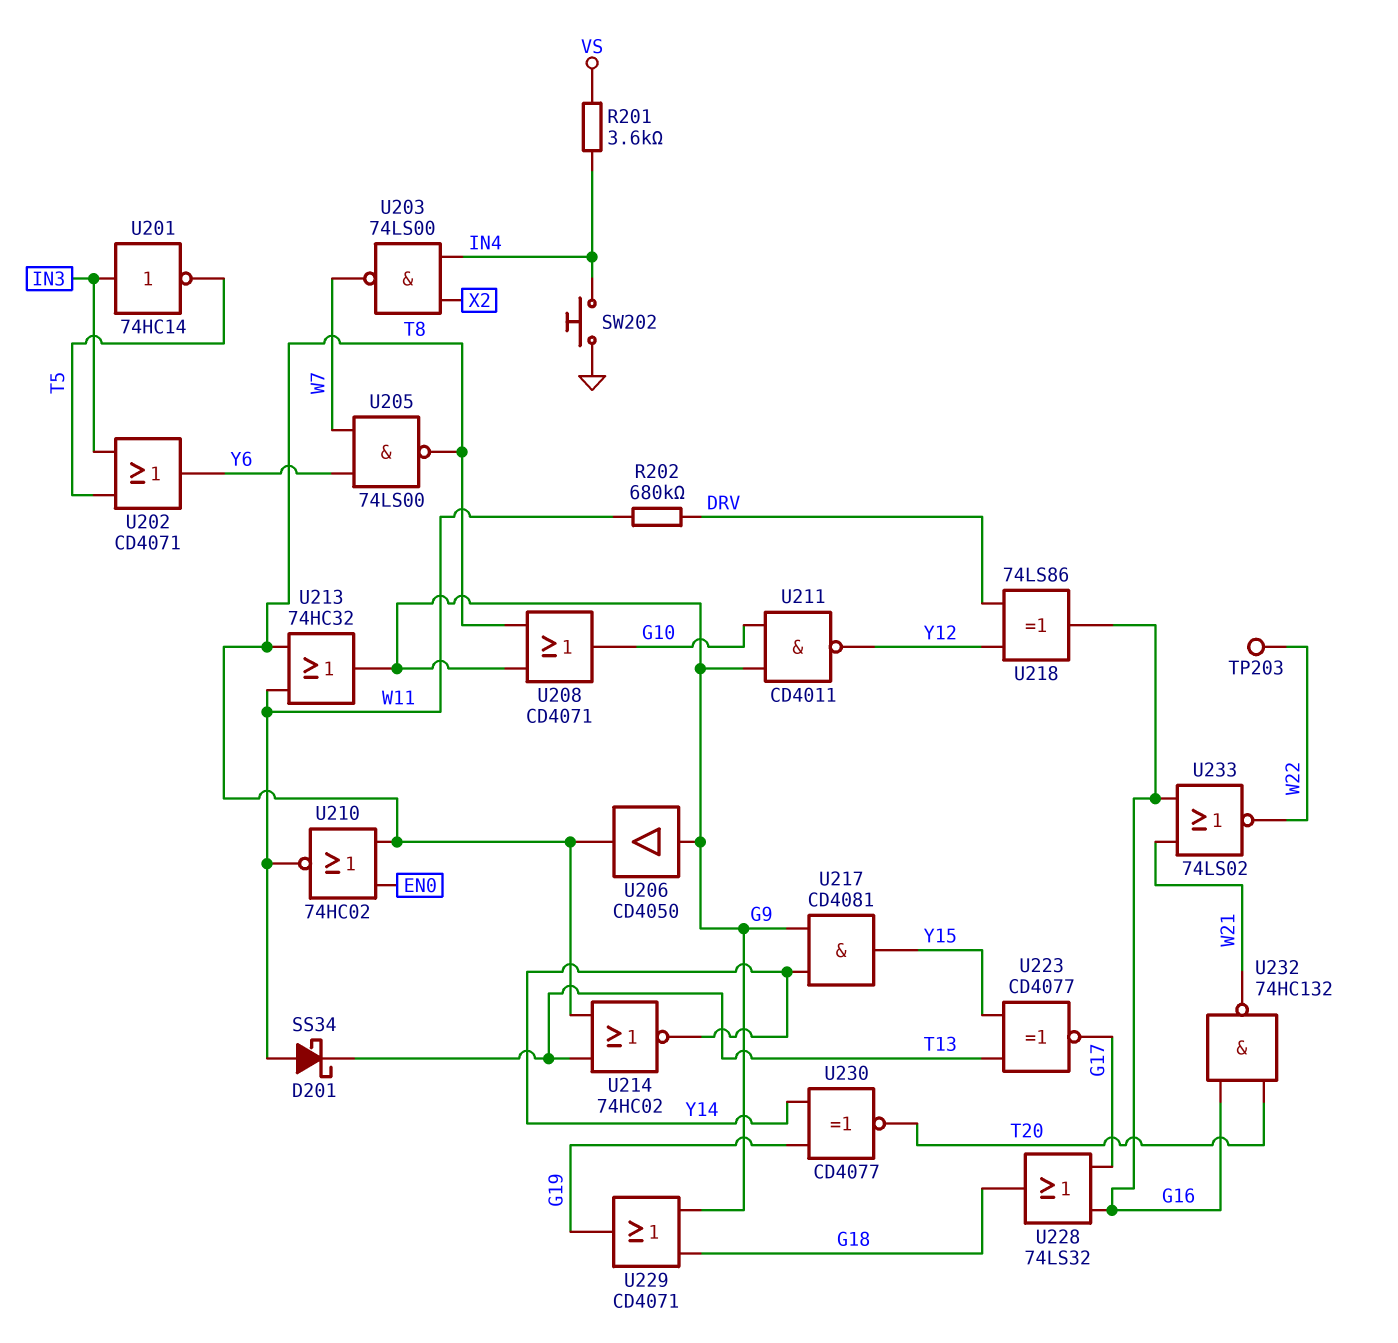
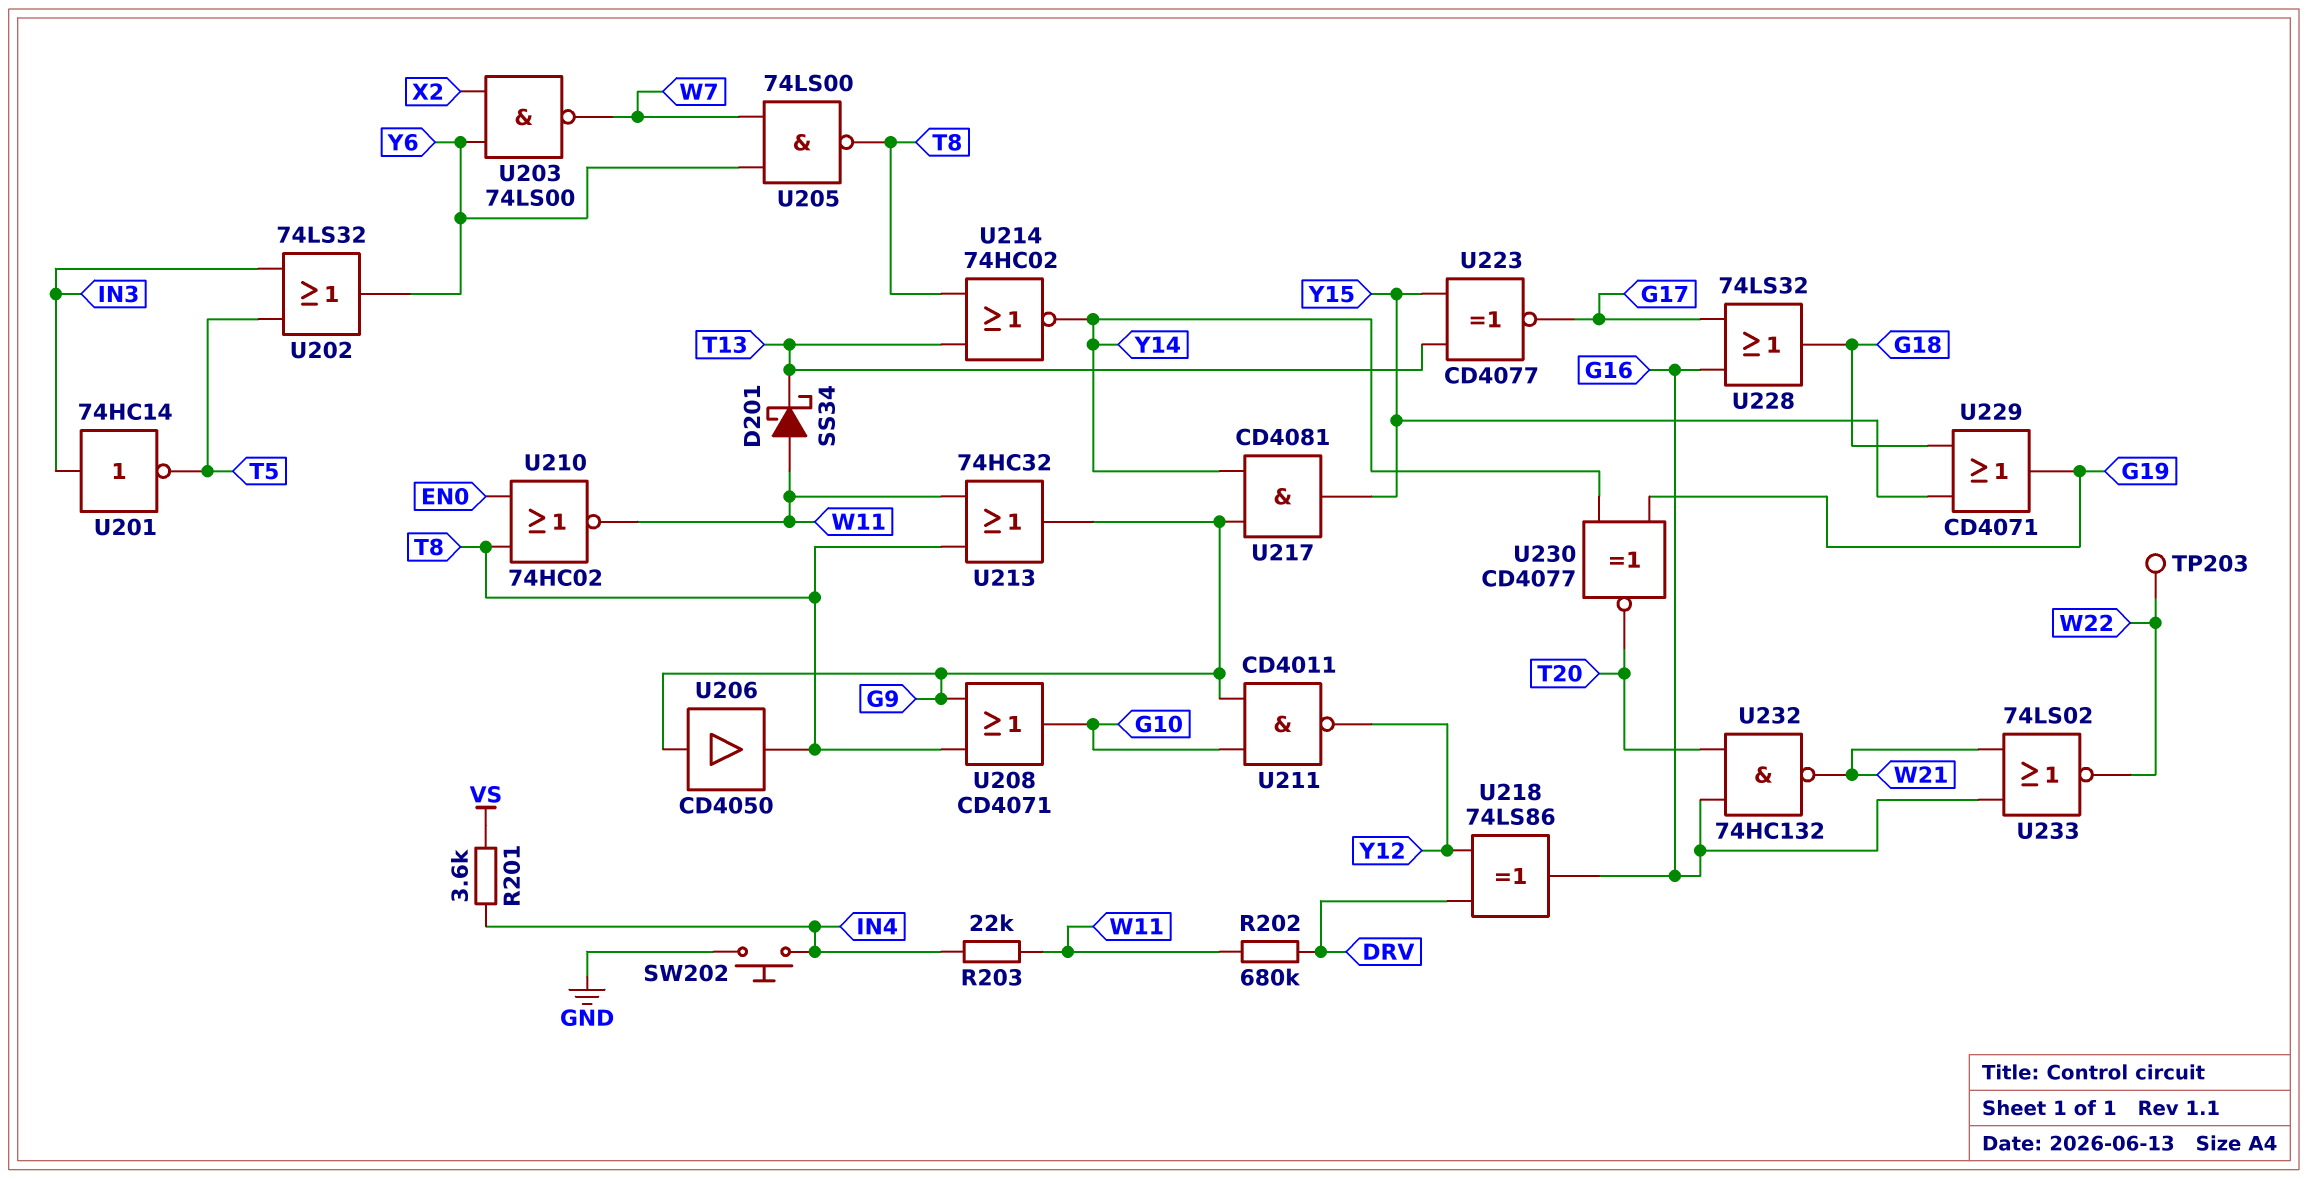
R203: none -> 22k (IN4, W11)
U202: OR CD4071 (in IN3, in T5, out Y6) -> OR 74LS32 (in IN3, in T5, out Y6)
U203: NAND 74LS00 (in IN4, in X2, out W7) -> NAND 74LS00 (in X2, in Y6, out W7)
U229: OR CD4071 (in G9, in G18, out G19) -> OR CD4071 (in G18, in Y15, out G19)

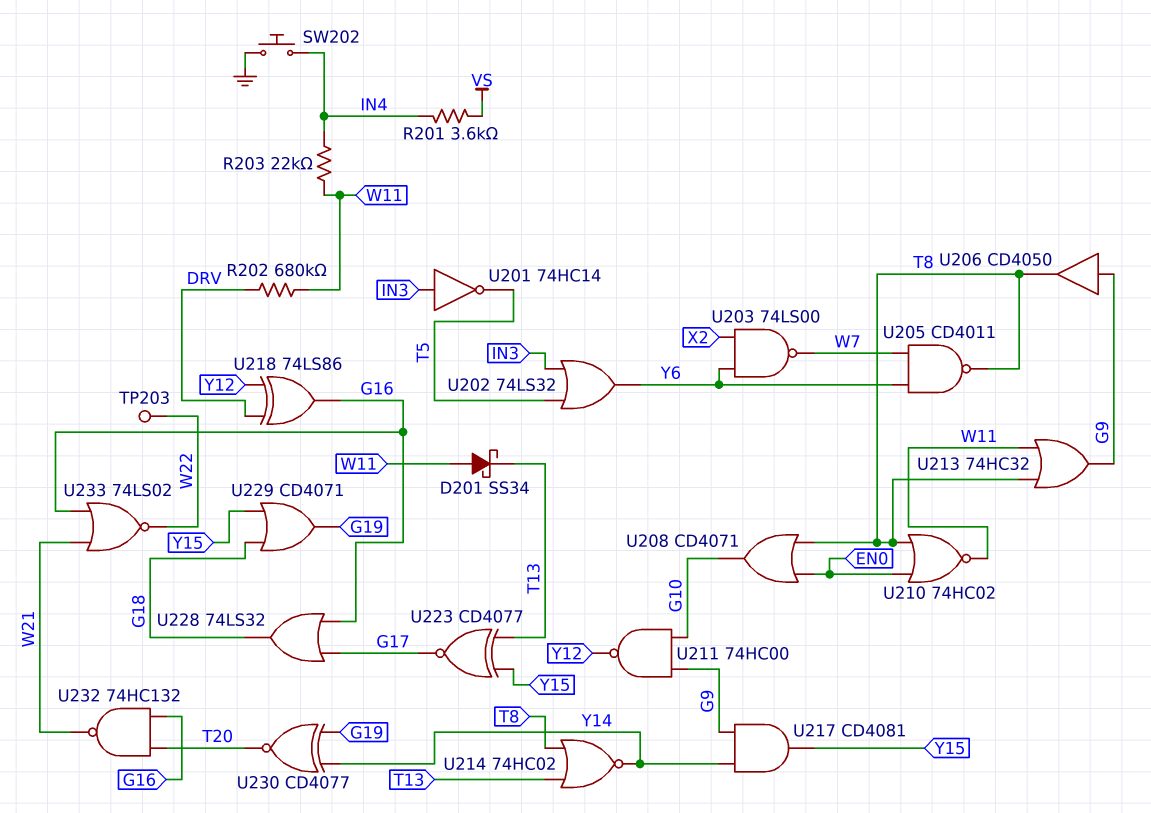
U205: NAND 74LS00 (in W7, in Y6, out T8) -> NAND CD4011 (in W7, in Y6, out T8)
U208: OR CD4071 (in G9, in T8, out G10) -> OR CD4071 (in EN0, in T8, out G10)
U211: NAND CD4011 (in G9, in G10, out Y12) -> NAND 74HC00 (in G9, in G10, out Y12)

